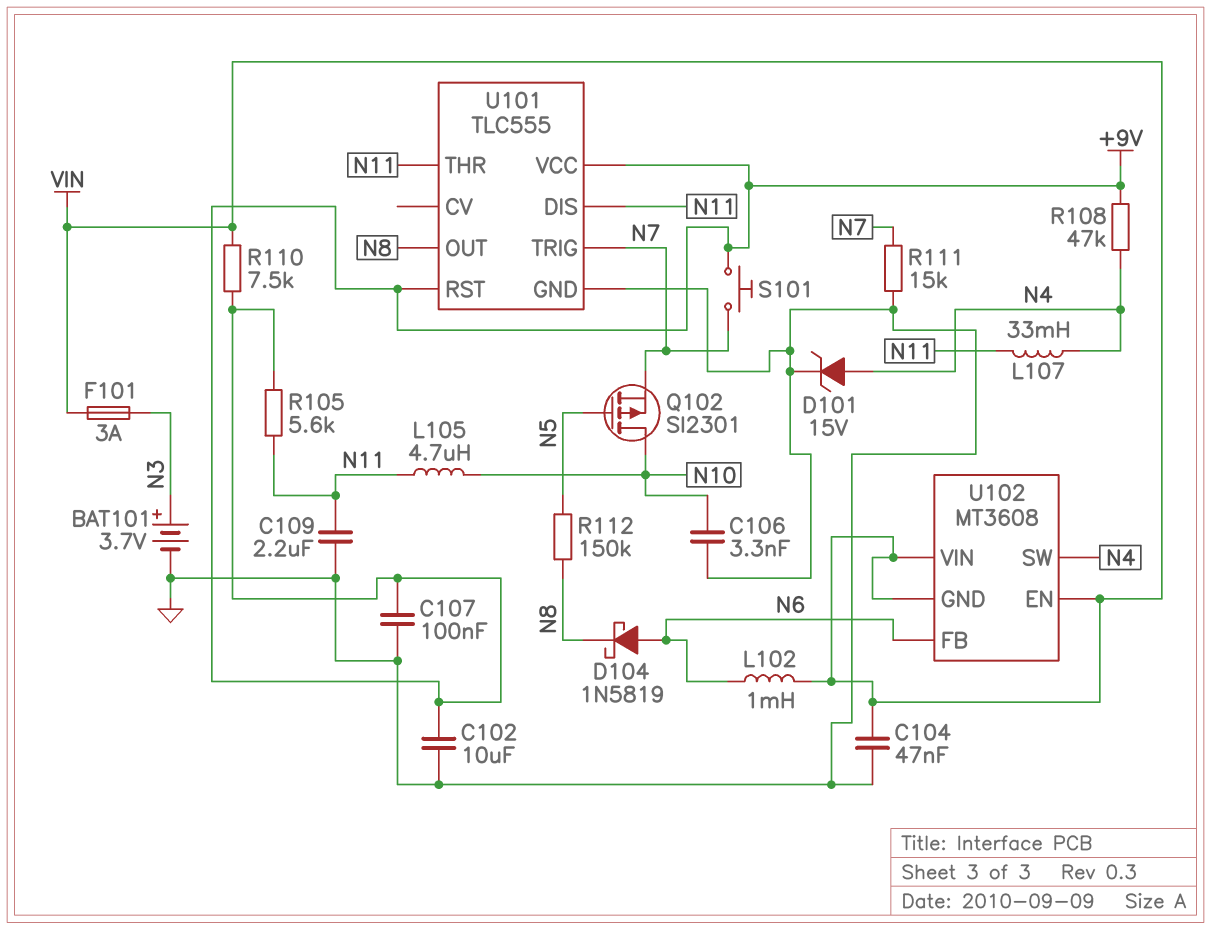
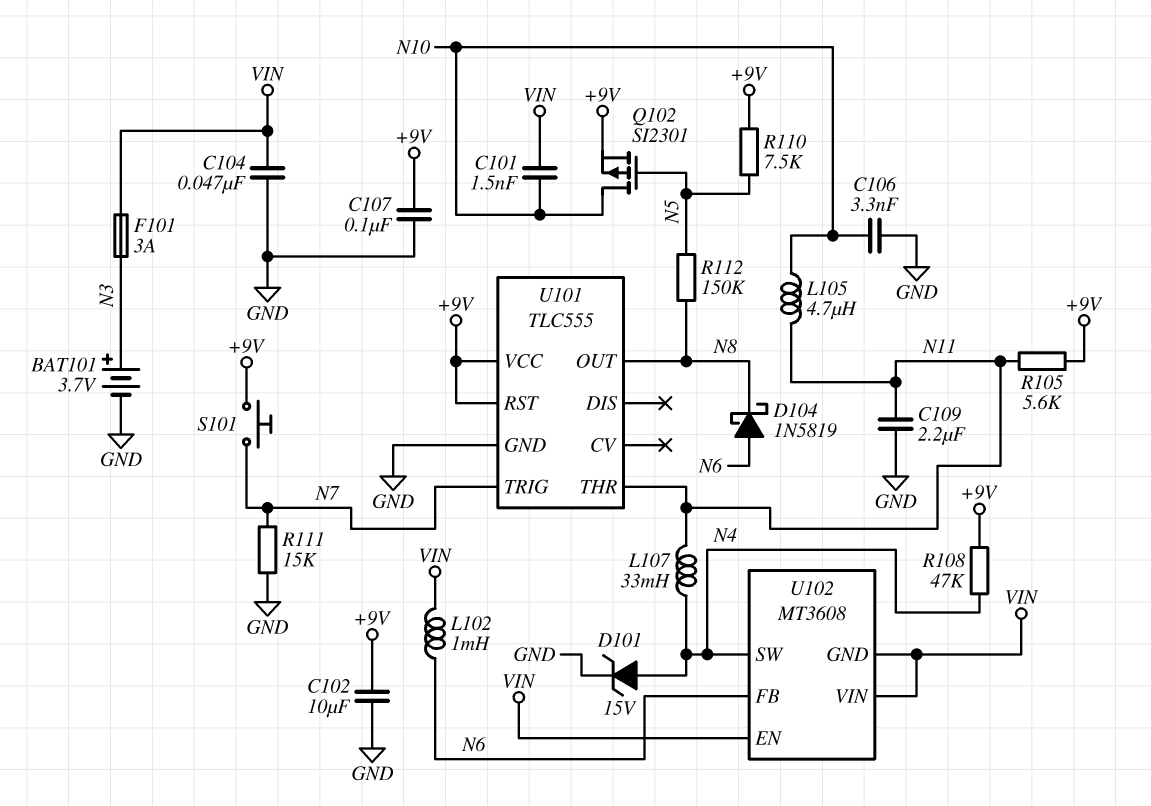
C101: none -> 1.5nF (N10, VIN)
Q102: PMOS SI2301 (G N5, D N10, S N7) -> PMOS SI2301 (G N5, D N10, S +9V)
R110: 7.5k (+9V, VIN) -> 7.5k (+9V, N5)
U101 pin DIS: N11 -> none

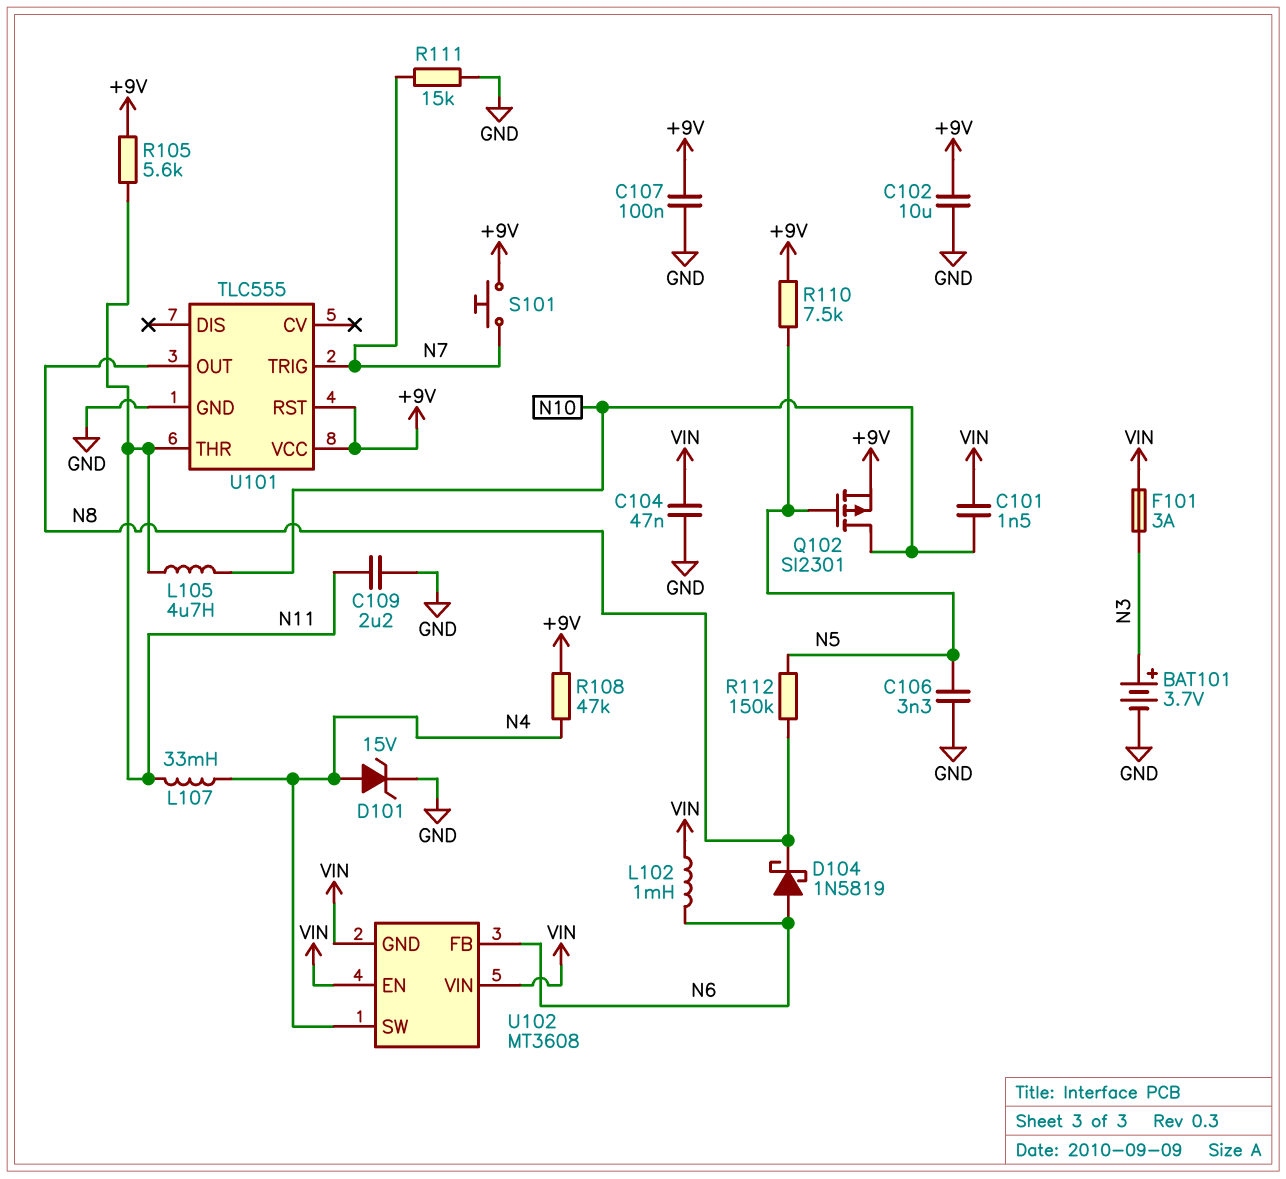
C106: 3.3nF (GND, N10) -> 3.3nF (GND, N5)

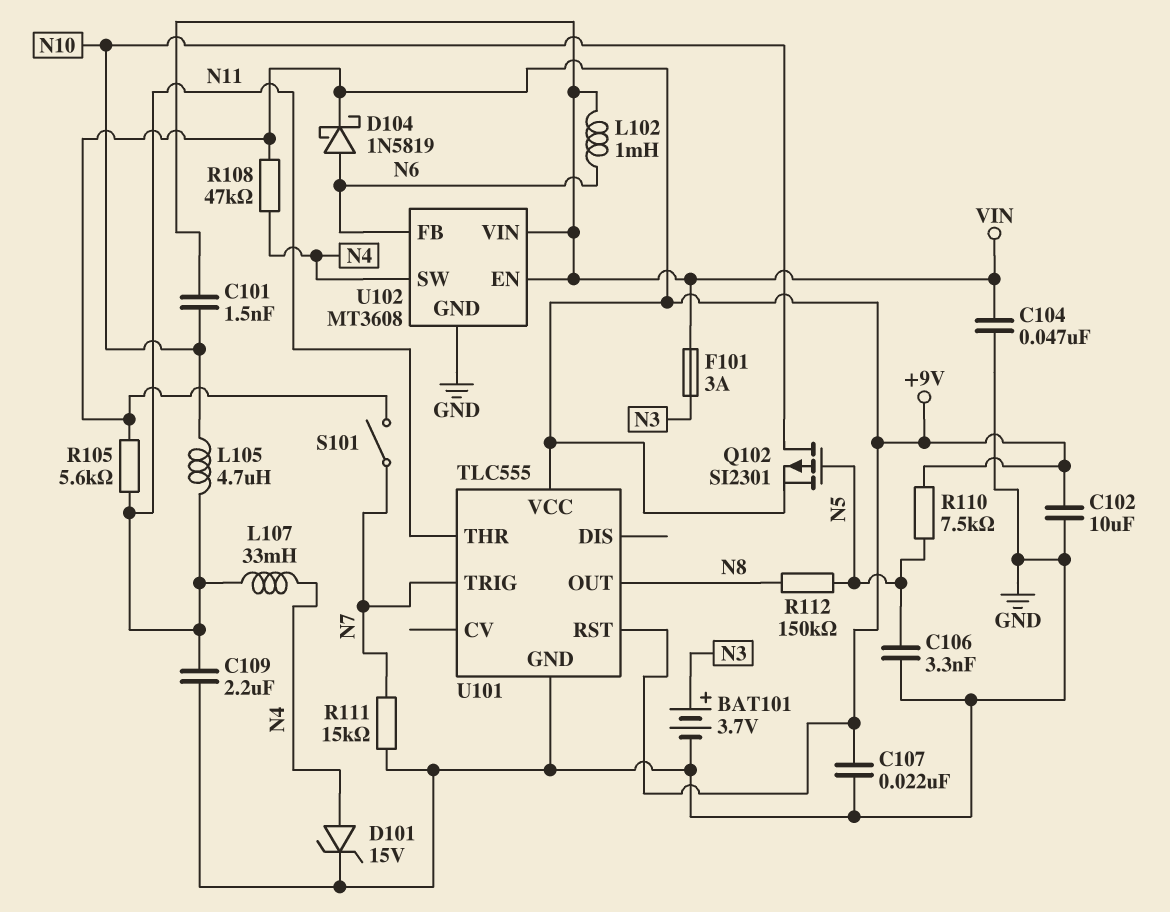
C107: 100nF (+9V, GND) -> 22nF (+9V, GND)
D104: schottky 1N5819 (A N6, K N8) -> schottky 1N5819 (A N6, K +9V)
S101: button (+9V, N7) -> switch (+9V, N7)
U102 pin GND: VIN -> GND

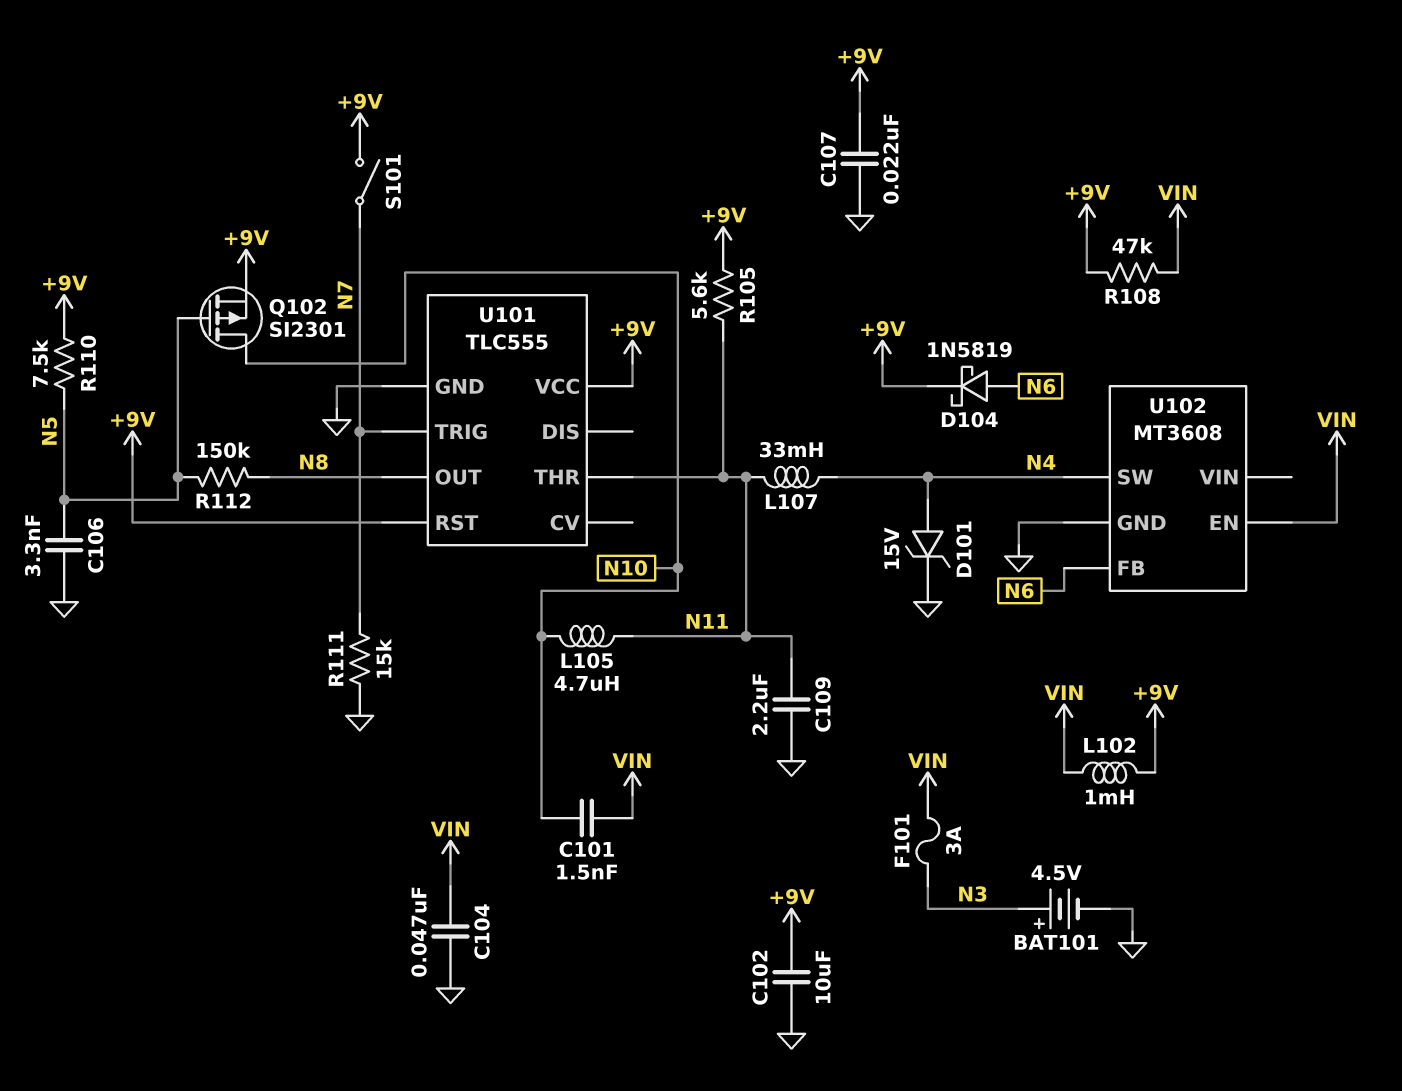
BAT101: 3.7V (plus N3, minus GND) -> 4.5V (plus N3, minus GND)
L102: 1mH (N6, VIN) -> 1mH (+9V, VIN)
R108: 47k (+9V, N4) -> 47k (+9V, VIN)
U102 pin VIN: VIN -> none

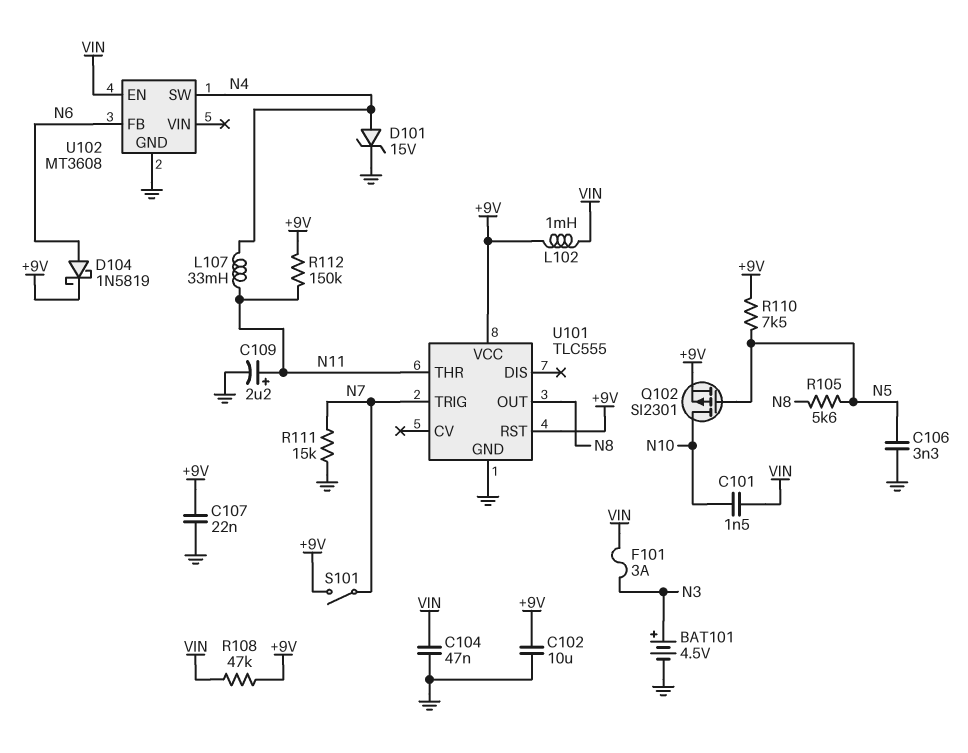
C109: 2.2uF (GND, N11) -> 2.2uF (plus N11, minus GND)
L105: 4.7uH (N10, N11) -> none
R105: 5.6k (+9V, N11) -> 5.6k (N5, N8)
R112: 150k (N5, N8) -> 150k (+9V, N11)

